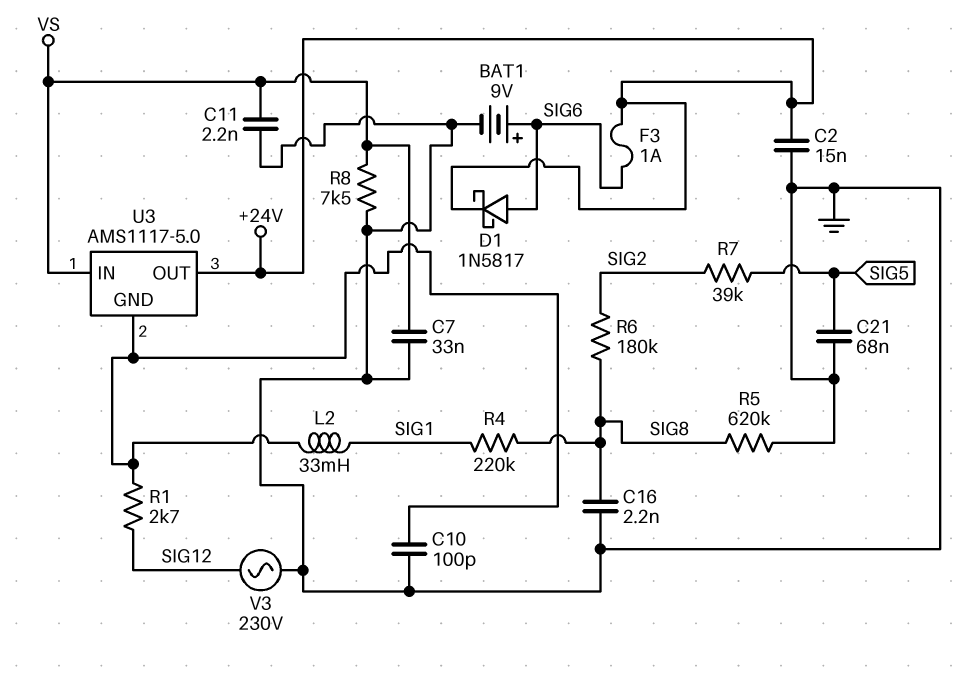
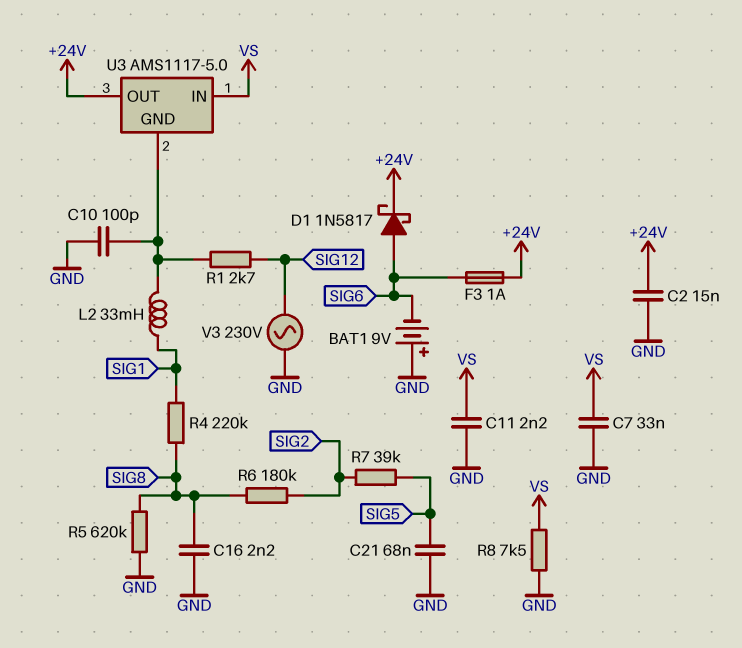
BAT1: 9V (plus SIG6, minus GND) -> 9V (plus GND, minus SIG6)

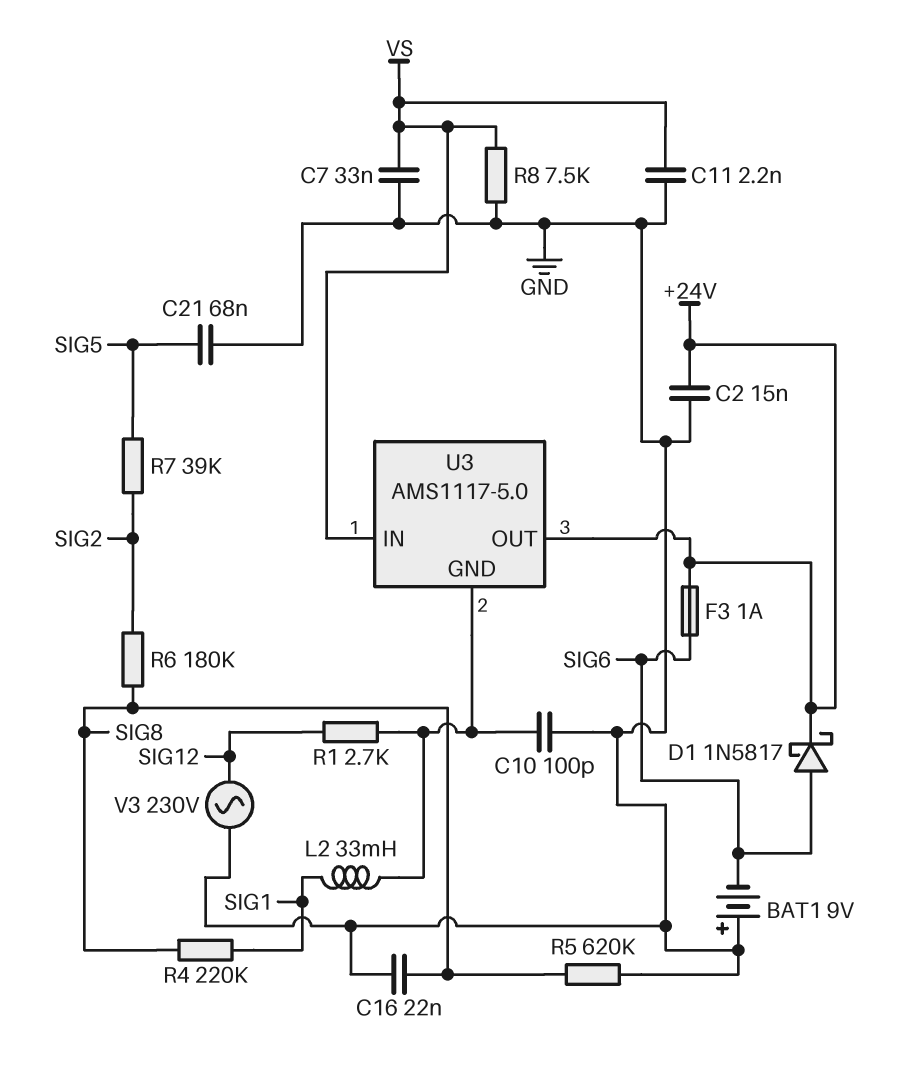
C16: 2.2nF (GND, SIG8) -> 22nF (GND, SIG8)

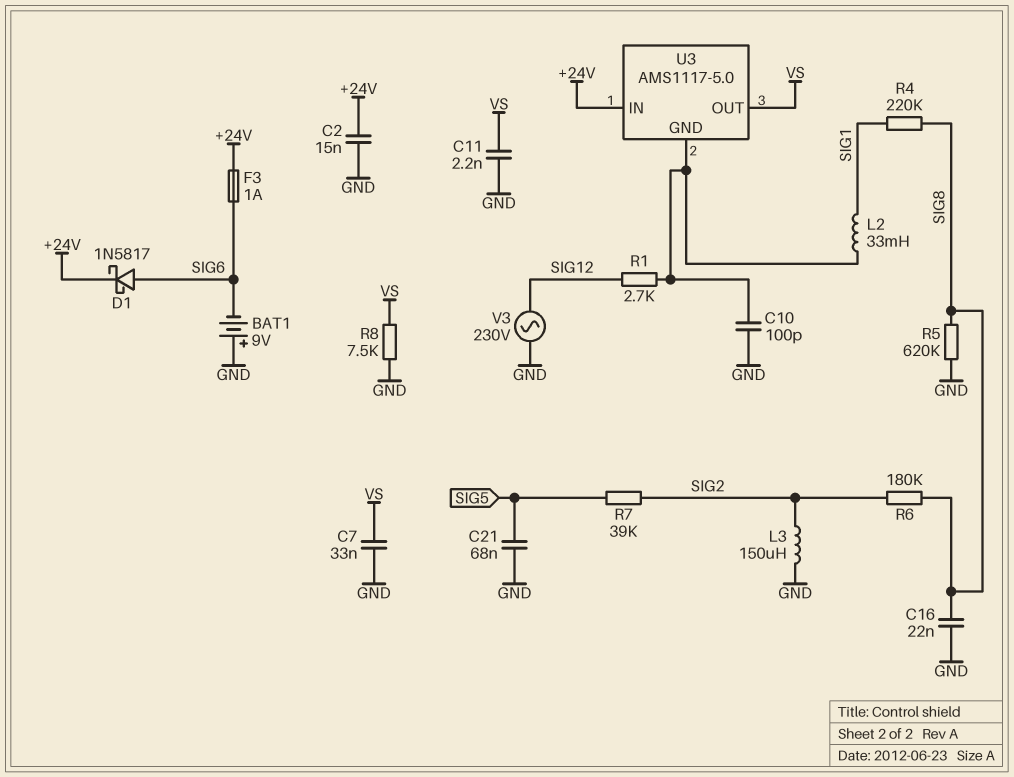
L3: none -> 150uH (GND, SIG2)
U3 pin IN: VS -> +24V
U3 pin OUT: +24V -> VS

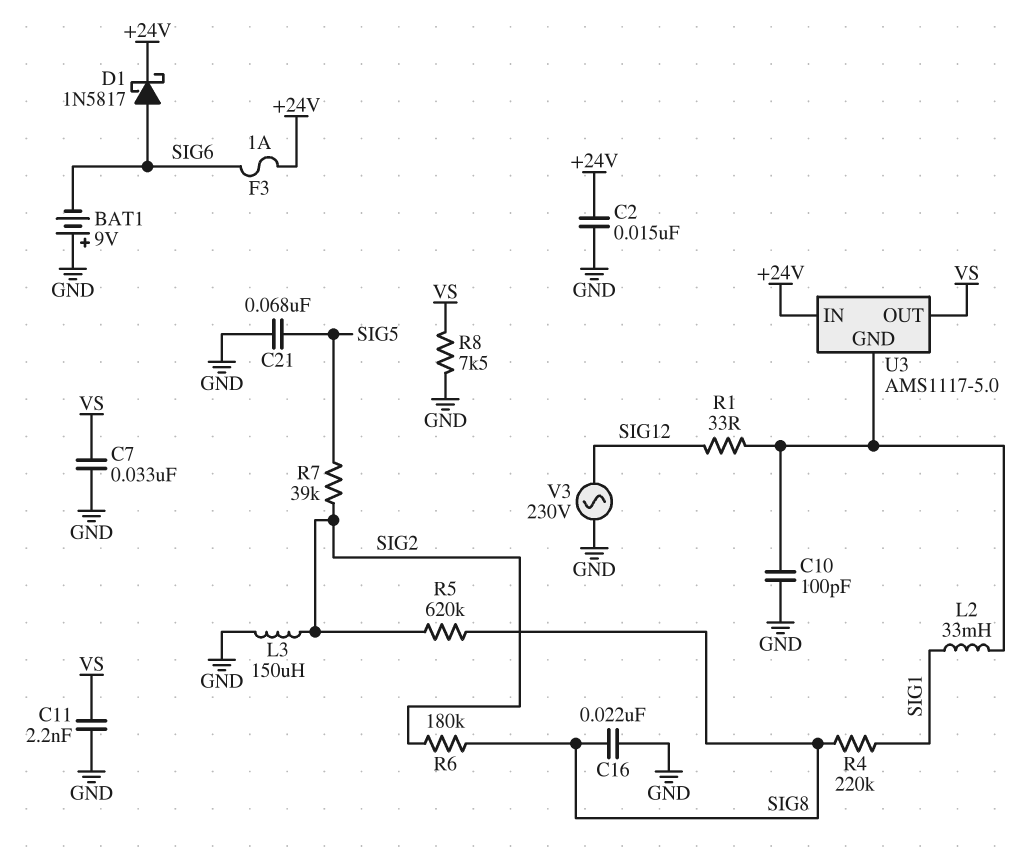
R1: 2.7k (SIG12, U3/GND) -> 33 (SIG12, U3/GND)
R5: 620k (GND, SIG8) -> 620k (SIG2, SIG8)

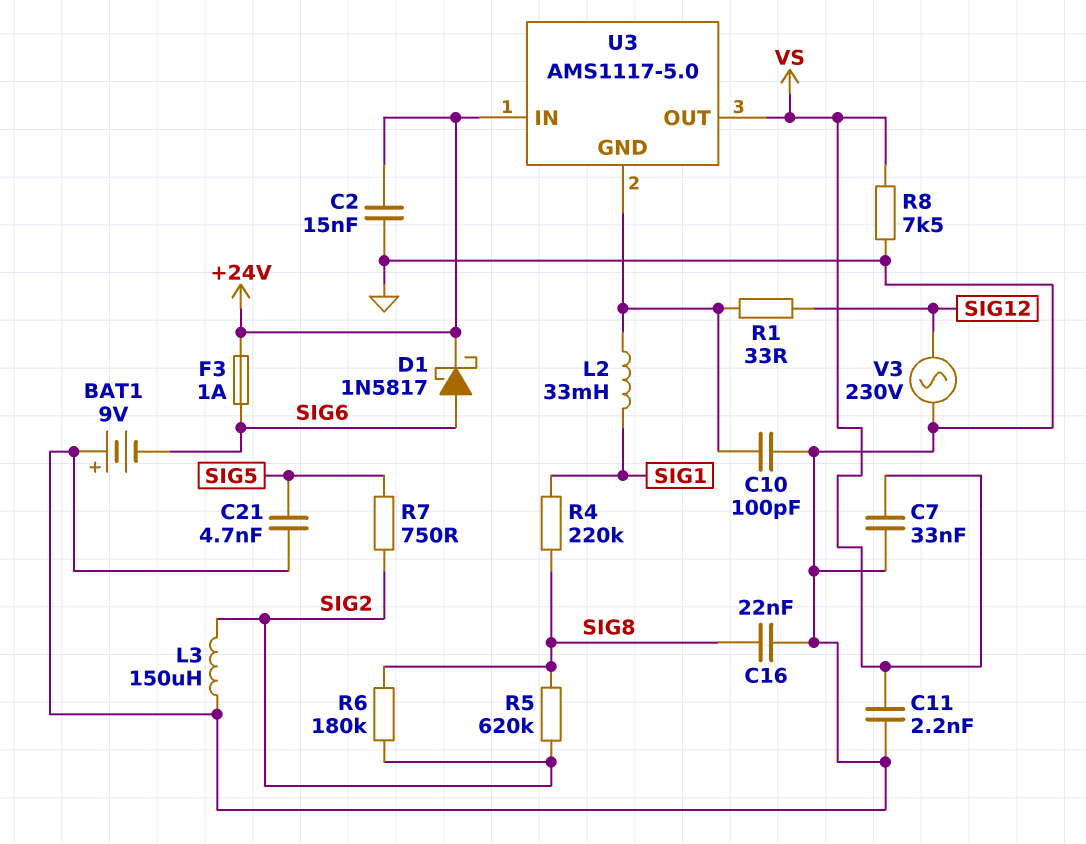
C21: 68nF (GND, SIG5) -> 4.7nF (GND, SIG5)
R7: 39k (SIG2, SIG5) -> 750 (SIG2, SIG5)

